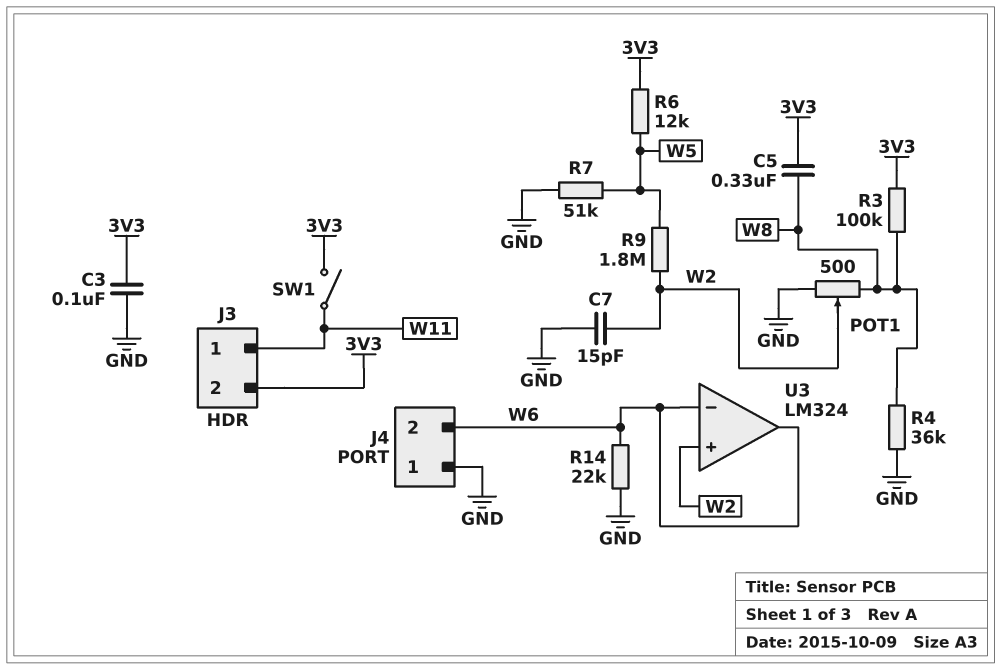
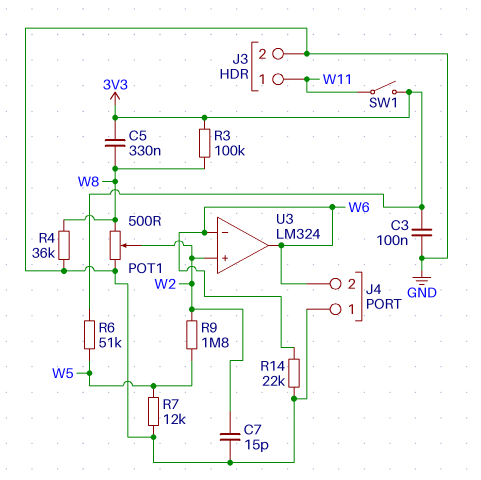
J3 pin 2: 3V3 -> GND
R6: 12k (3V3, W5) -> 51k (3V3, W5)
R7: 51k (GND, W5) -> 12k (GND, W5)

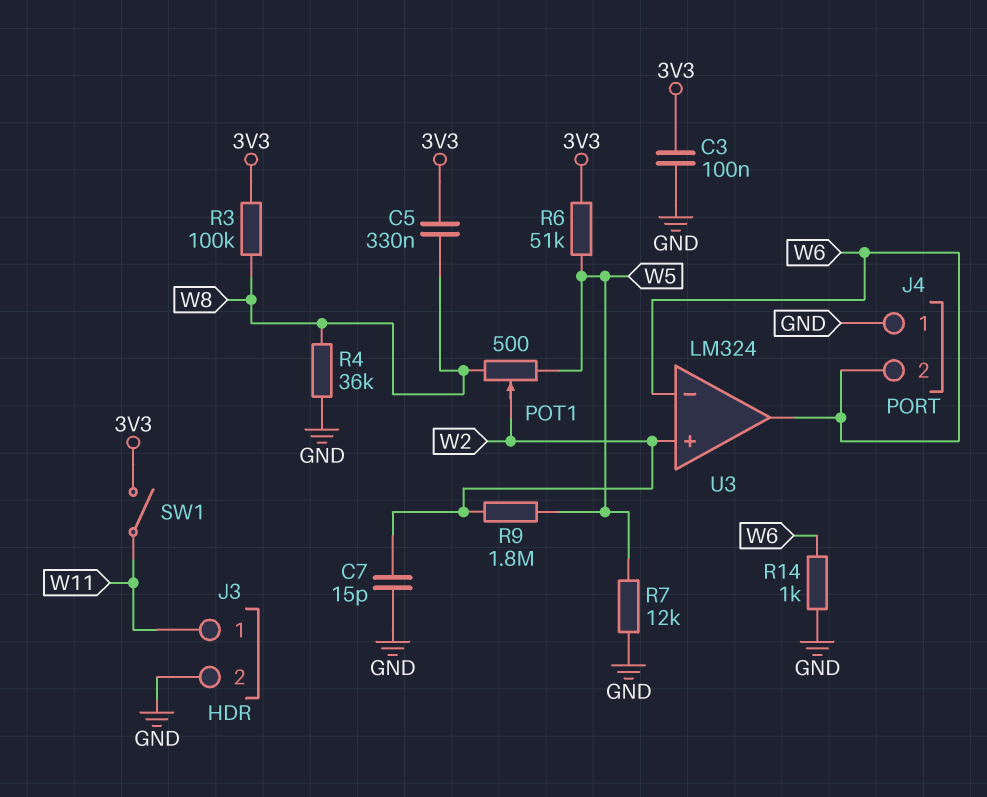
POT1: 500 (GND, W8, wiper W2) -> 500 (W5, W8, wiper W2)
R14: 22k (GND, W6) -> 1k (GND, W6)

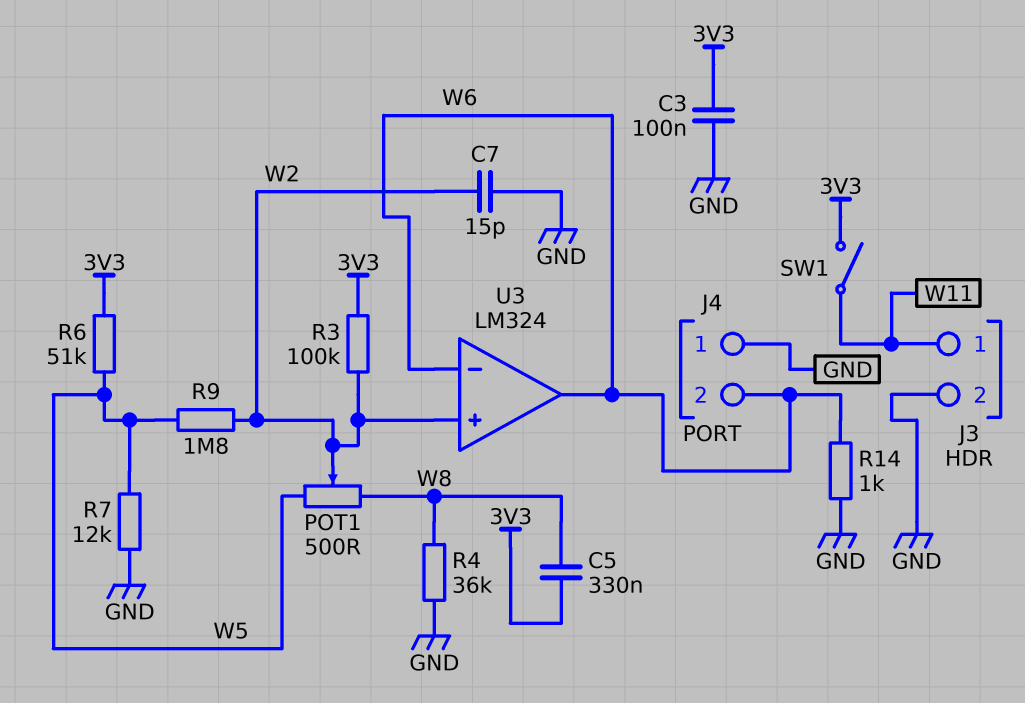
R3: 100k (3V3, W8) -> 100k (3V3, W2)

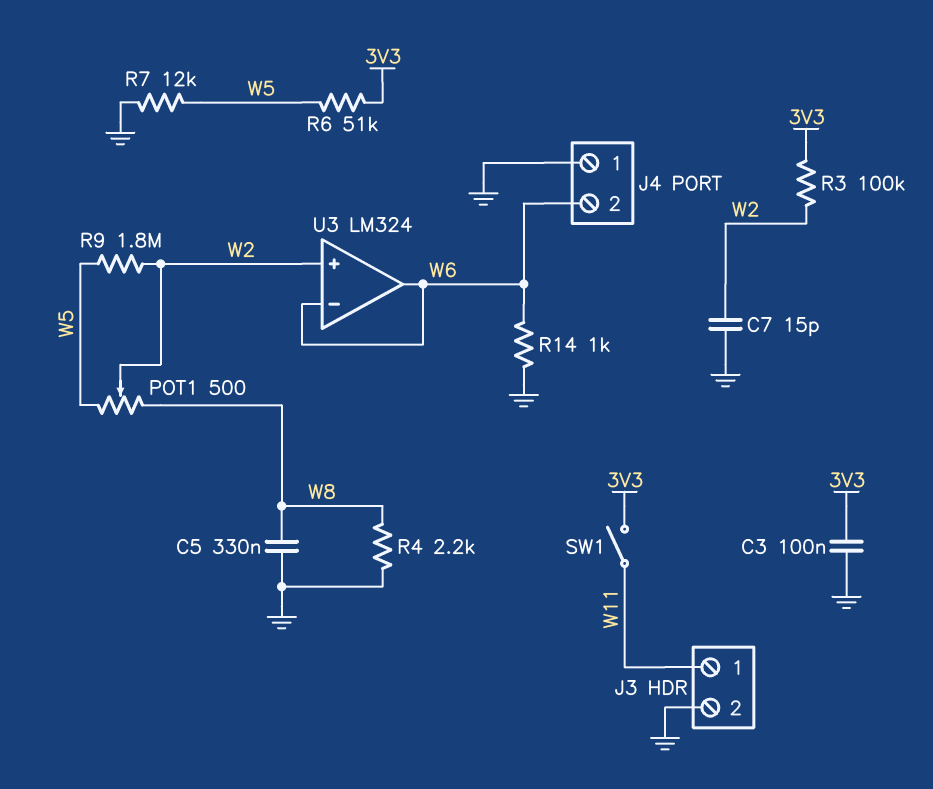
C5: 330nF (3V3, W8) -> 330nF (GND, W8)
R4: 36k (GND, W8) -> 2.2k (GND, W8)

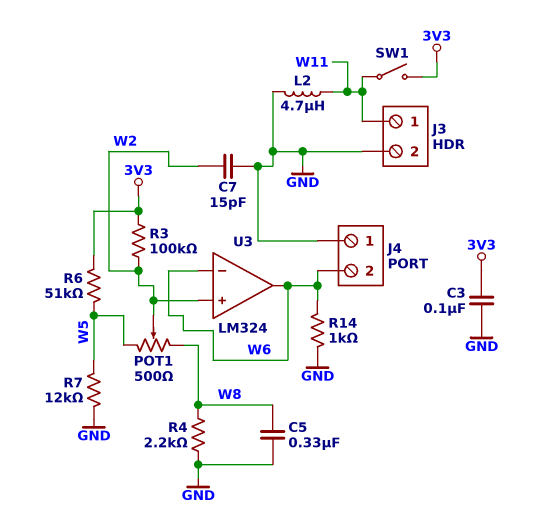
L2: none -> 4.7uH (GND, W11)
R9: 1.8M (W2, W5) -> none

